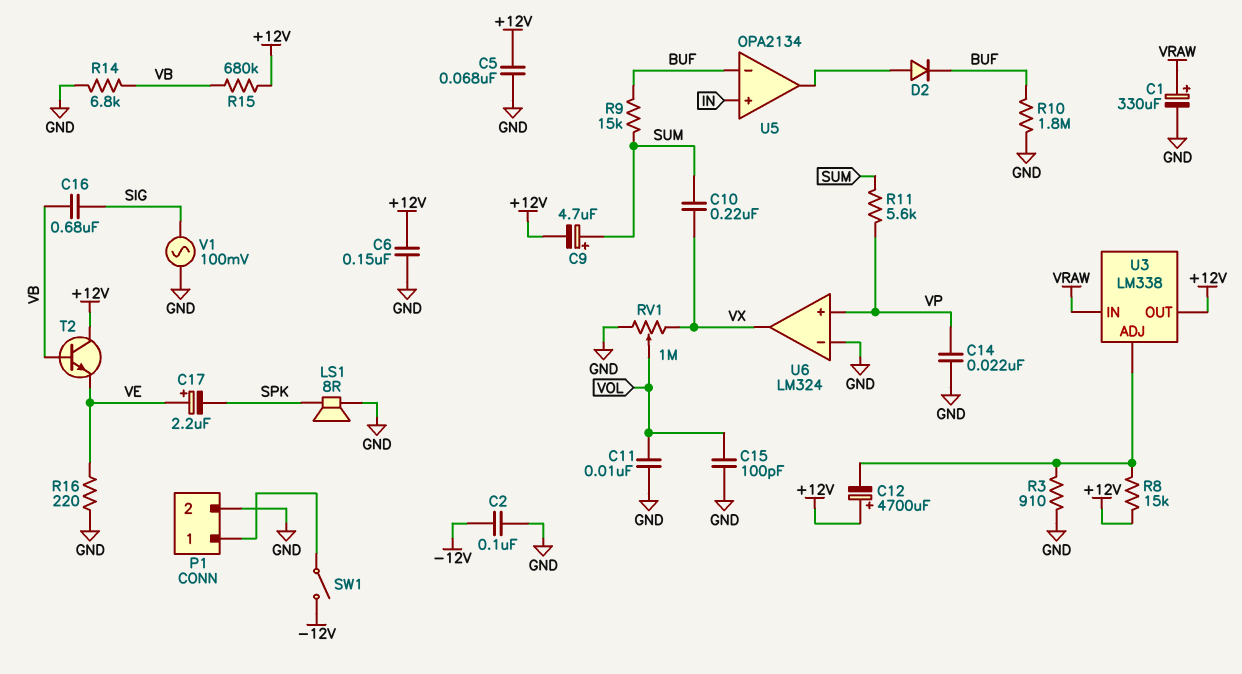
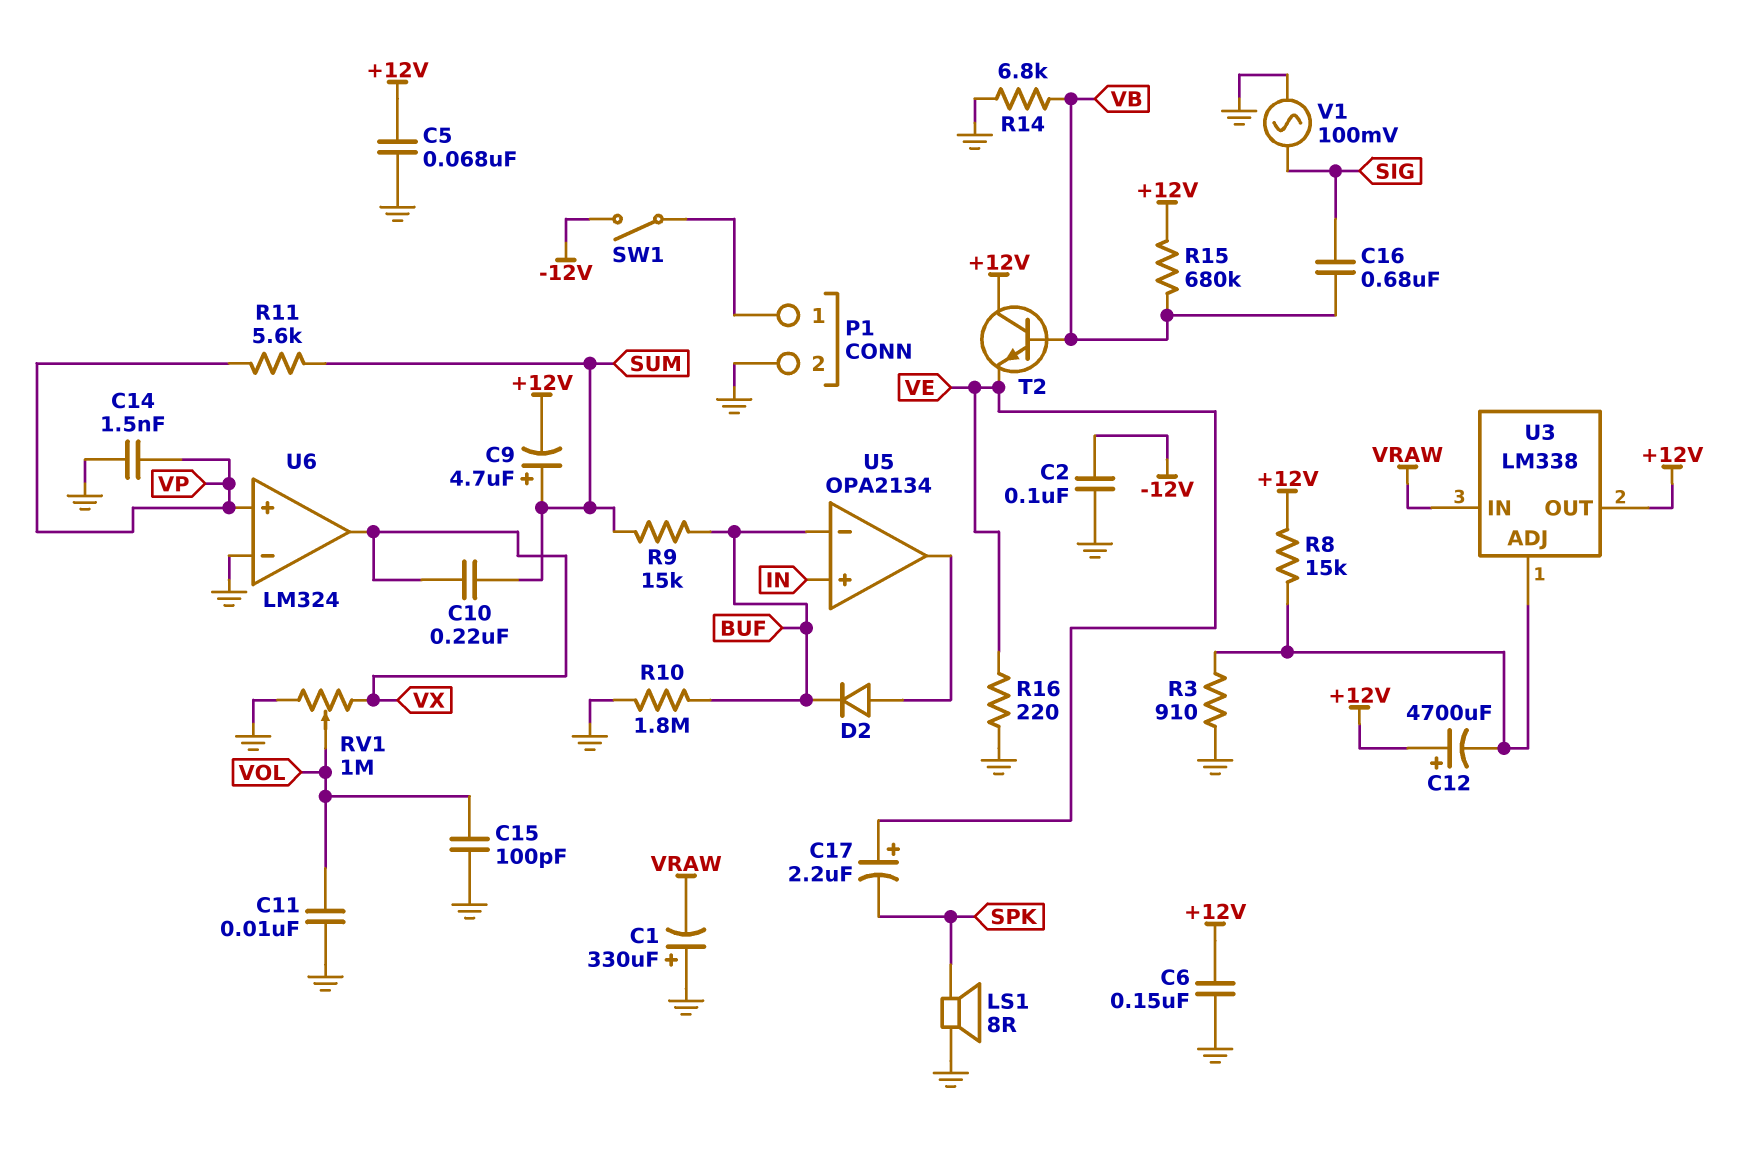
C1: 330uF (plus VRAW, minus GND) -> 330uF (plus GND, minus VRAW)
C14: 22nF (GND, VP) -> 1.5nF (GND, VP)

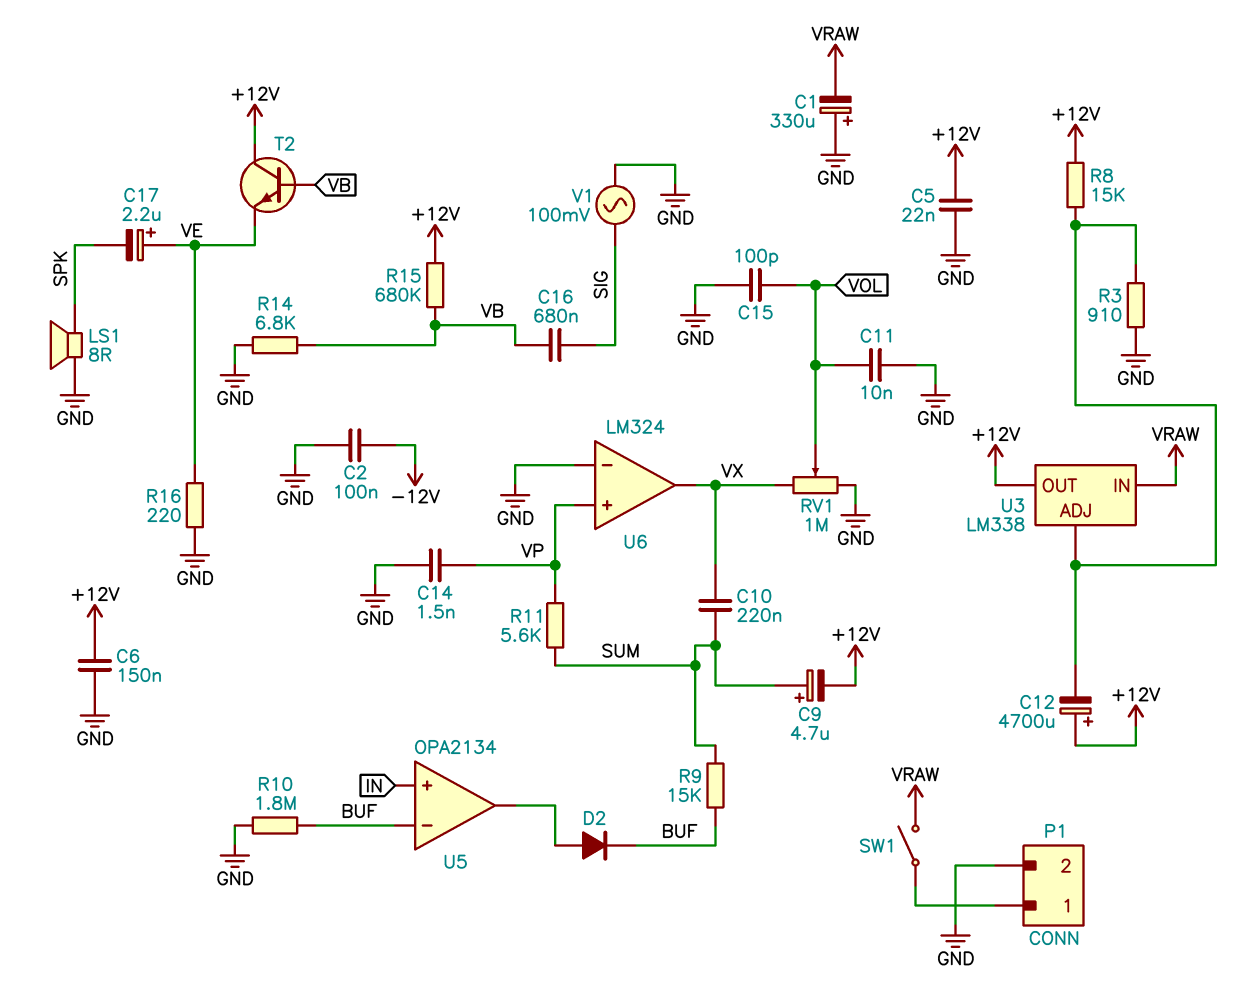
C5: 68nF (+12V, GND) -> 22nF (+12V, GND)
SW1: switch (-12V, P1/1) -> switch (P1/1, VRAW)

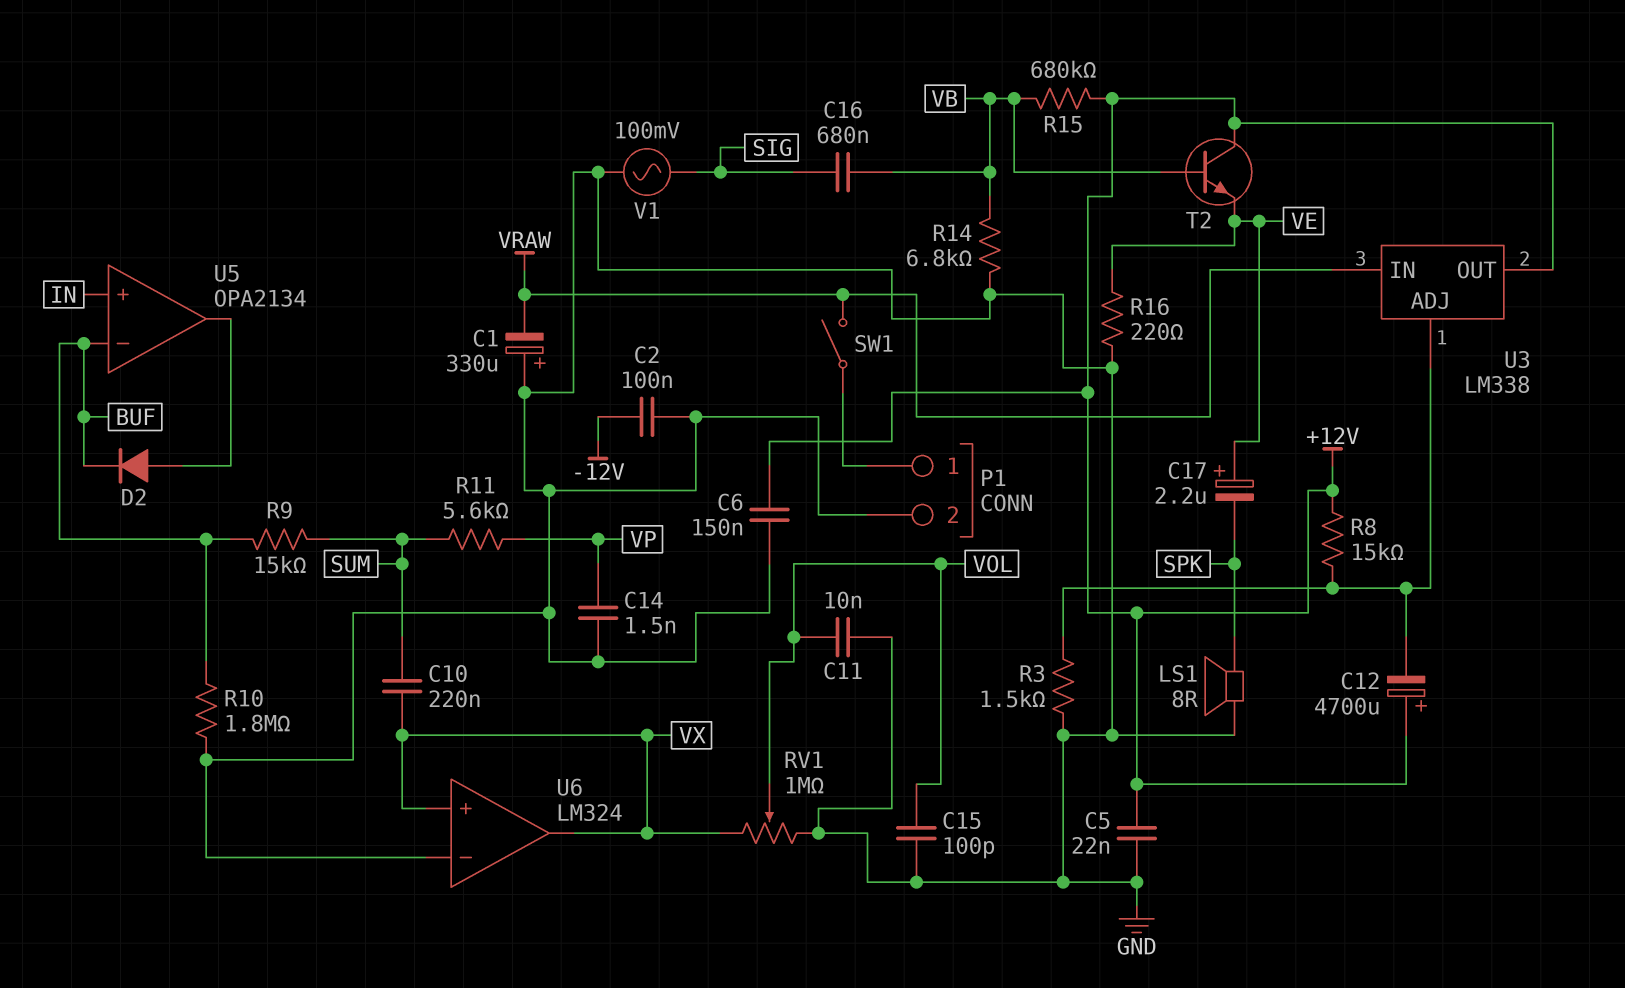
C9: 4.7uF (plus SUM, minus +12V) -> none
R3: 910 (GND, U3/ADJ) -> 1.5k (GND, U3/ADJ)
U6 pin in+: VP -> VX

